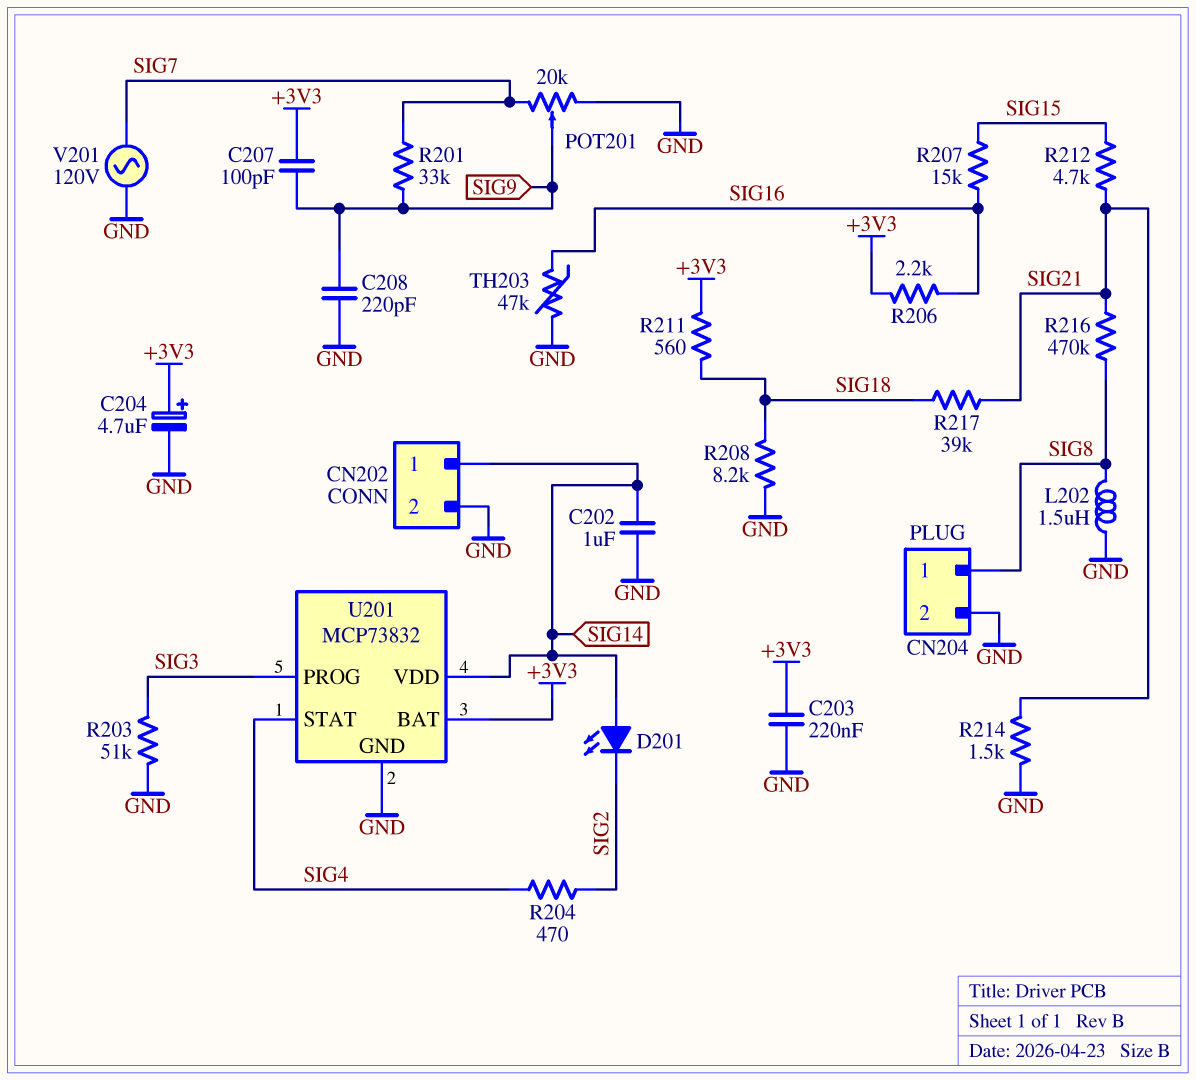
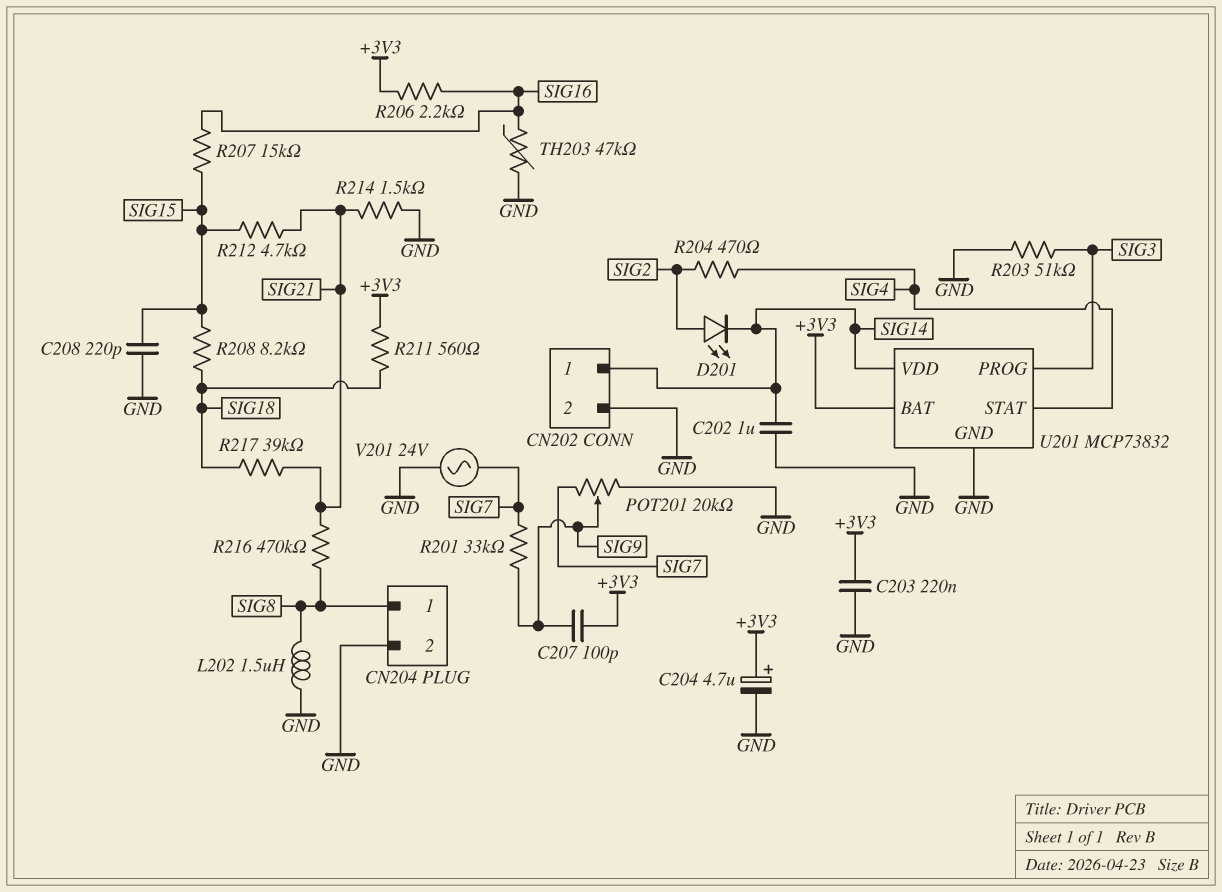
C208: 220pF (GND, SIG9) -> 220pF (GND, SIG15)
D201: LED (A SIG14, K SIG2) -> LED (A SIG2, K SIG14)
R208: 8.2k (GND, SIG18) -> 8.2k (SIG15, SIG18)
V201: AC 120V (GND, SIG7) -> AC 24V (GND, SIG7)

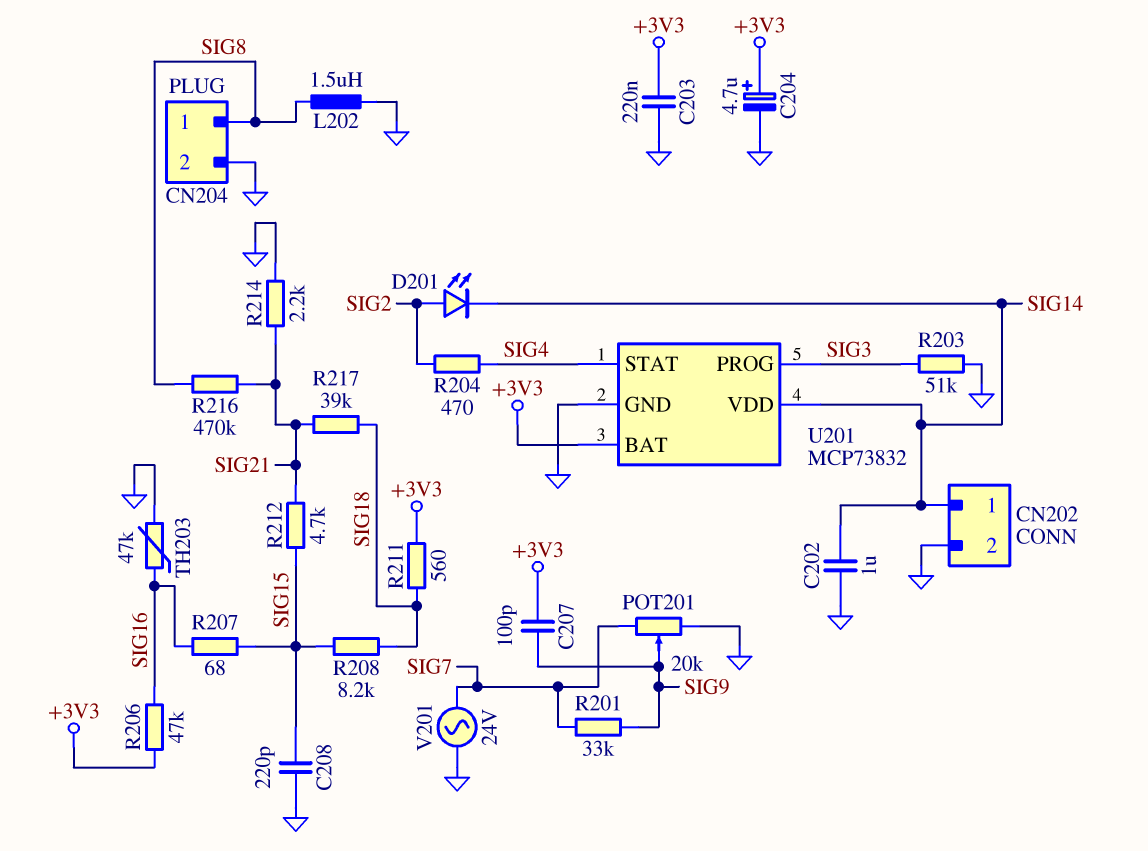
R206: 2.2k (+3V3, SIG16) -> 47k (+3V3, SIG16)
R207: 15k (SIG15, SIG16) -> 68 (SIG15, SIG16)
R214: 1.5k (GND, SIG21) -> 2.2k (GND, SIG21)

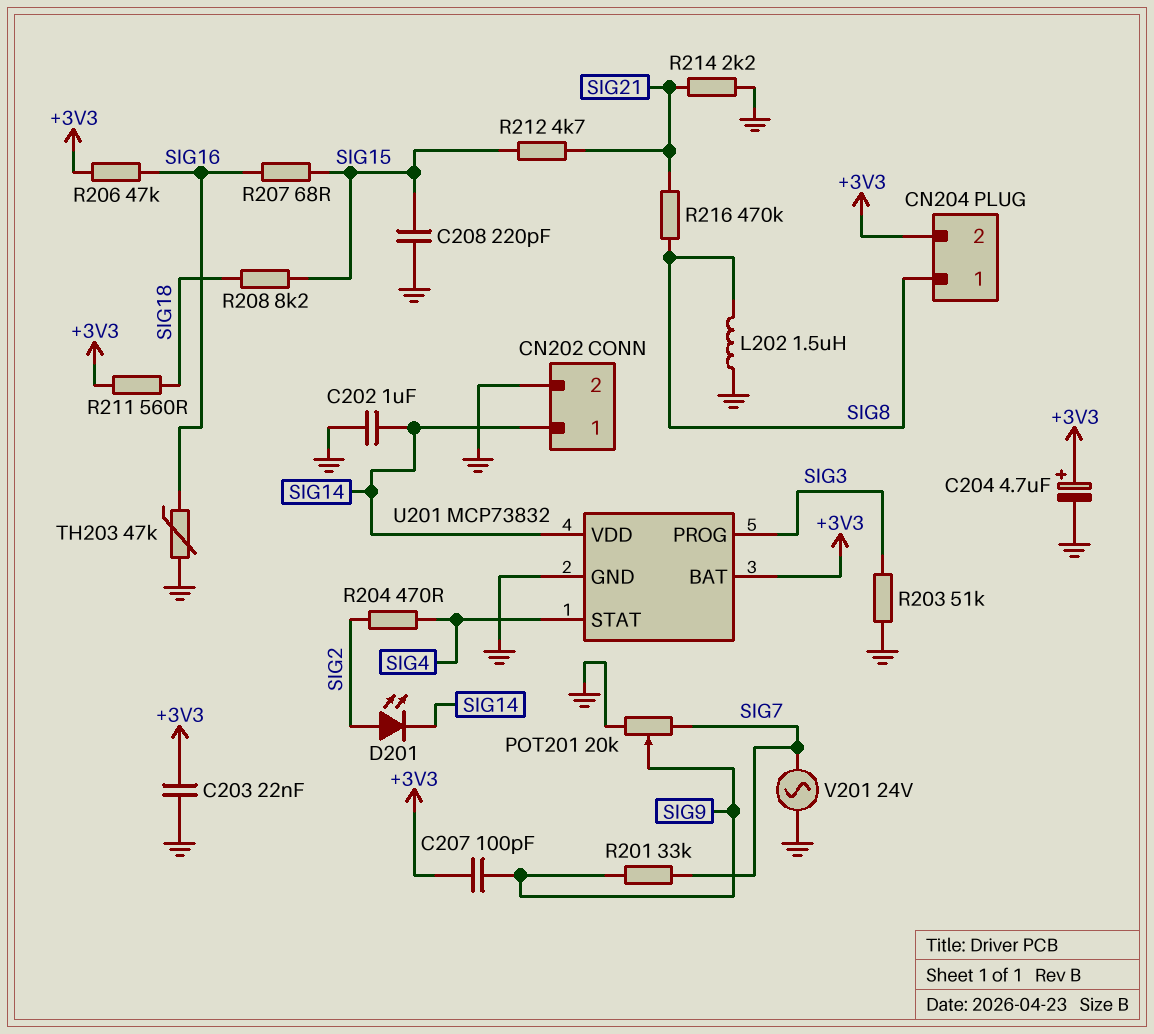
C203: 220nF (+3V3, GND) -> 22nF (+3V3, GND)
CN204 pin 2: GND -> +3V3
R217: 39k (SIG18, SIG21) -> none

